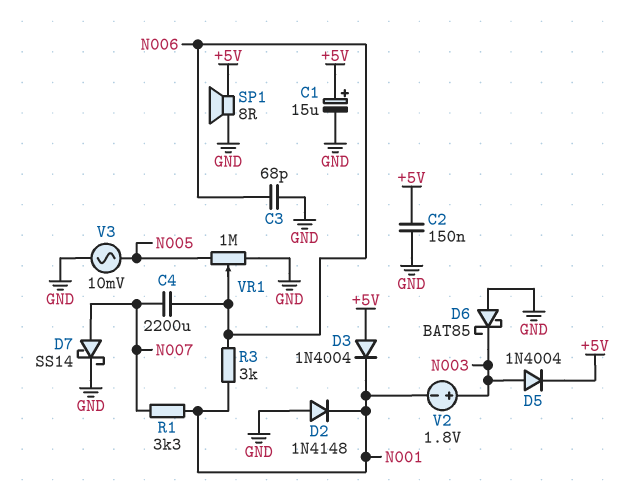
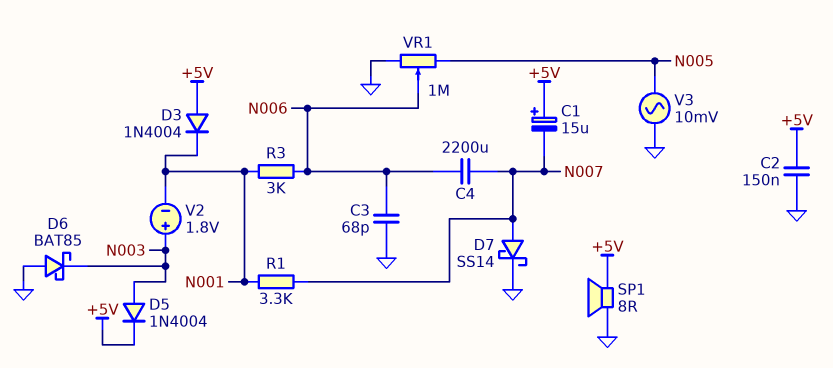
C1: 15uF (plus +5V, minus GND) -> 15uF (plus +5V, minus N007)
D2: diode 1N4148 (A GND, K N001) -> none

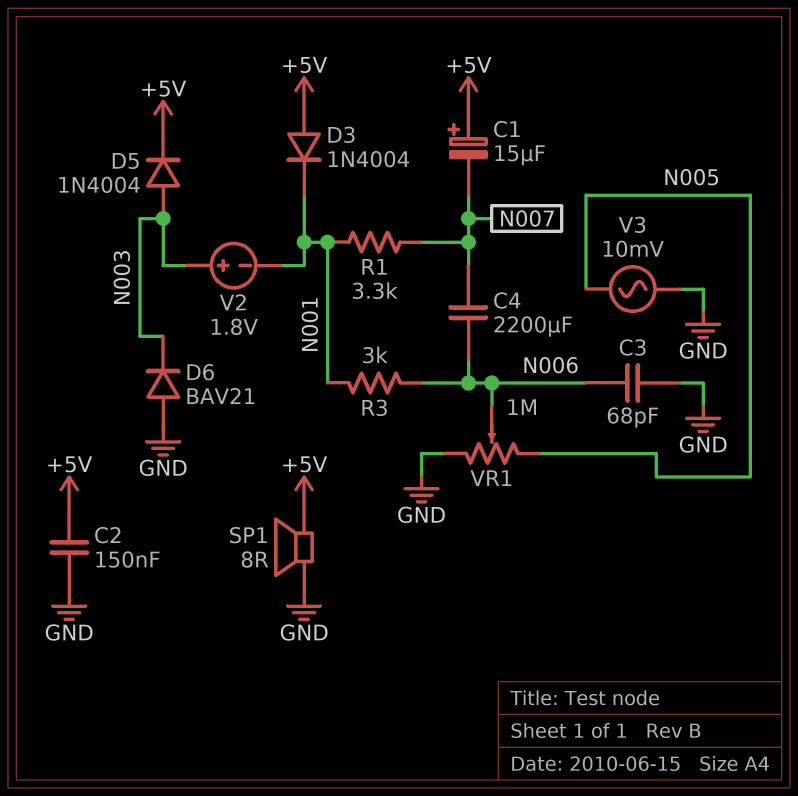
D6: schottky BAT85 (A GND, K N003) -> diode BAV21 (A GND, K N003)
D7: schottky SS14 (A N007, K GND) -> none

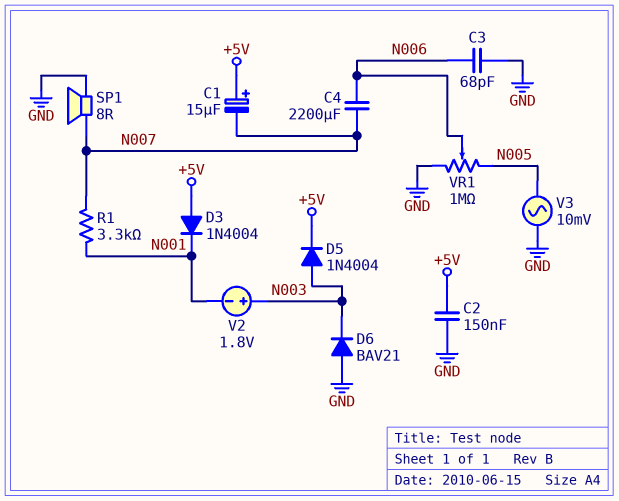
R3: 3k (N001, N006) -> none
SP1: speaker 8R (+5V, GND) -> speaker 8R (GND, N007)

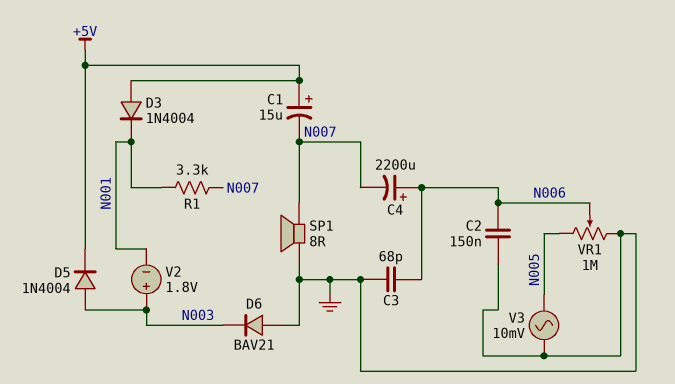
C2: 150nF (+5V, GND) -> 150nF (GND, N006)
C4: 2200uF (N006, N007) -> 2200uF (plus N006, minus N007)

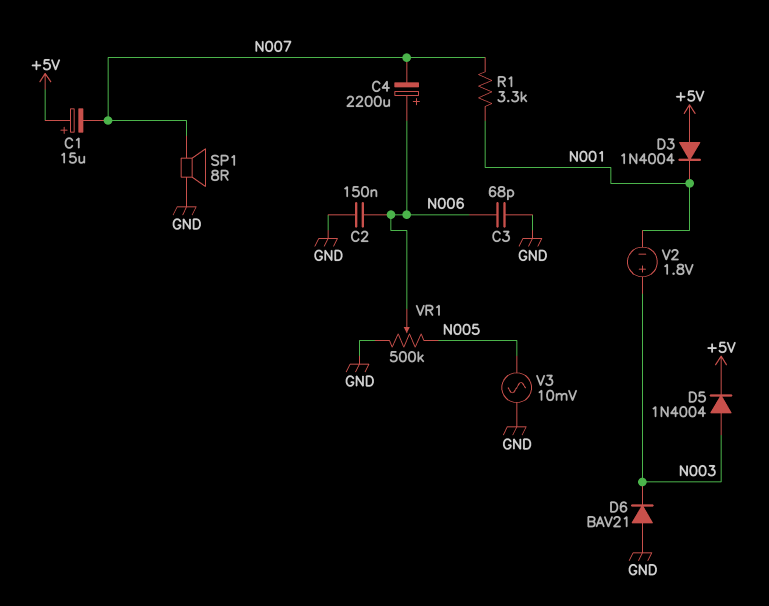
VR1: 1M (GND, N005, wiper N006) -> 500k (GND, N005, wiper N006)

